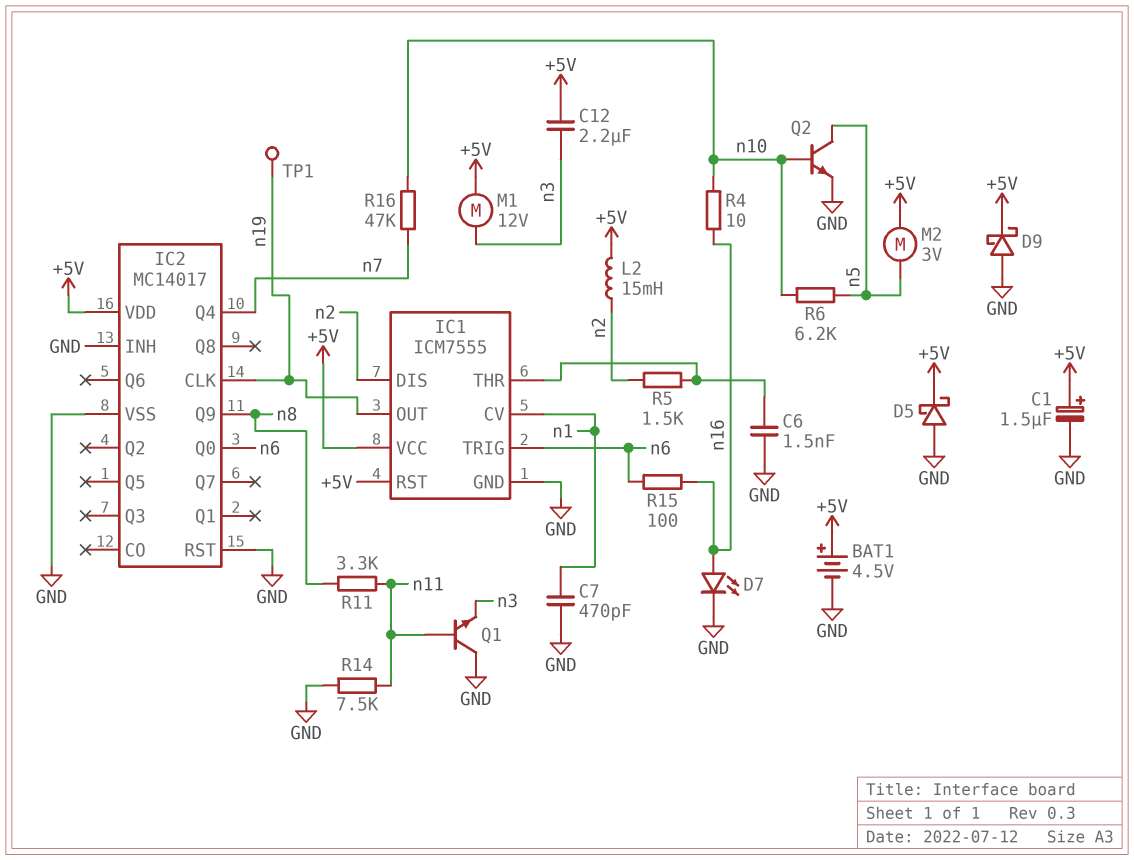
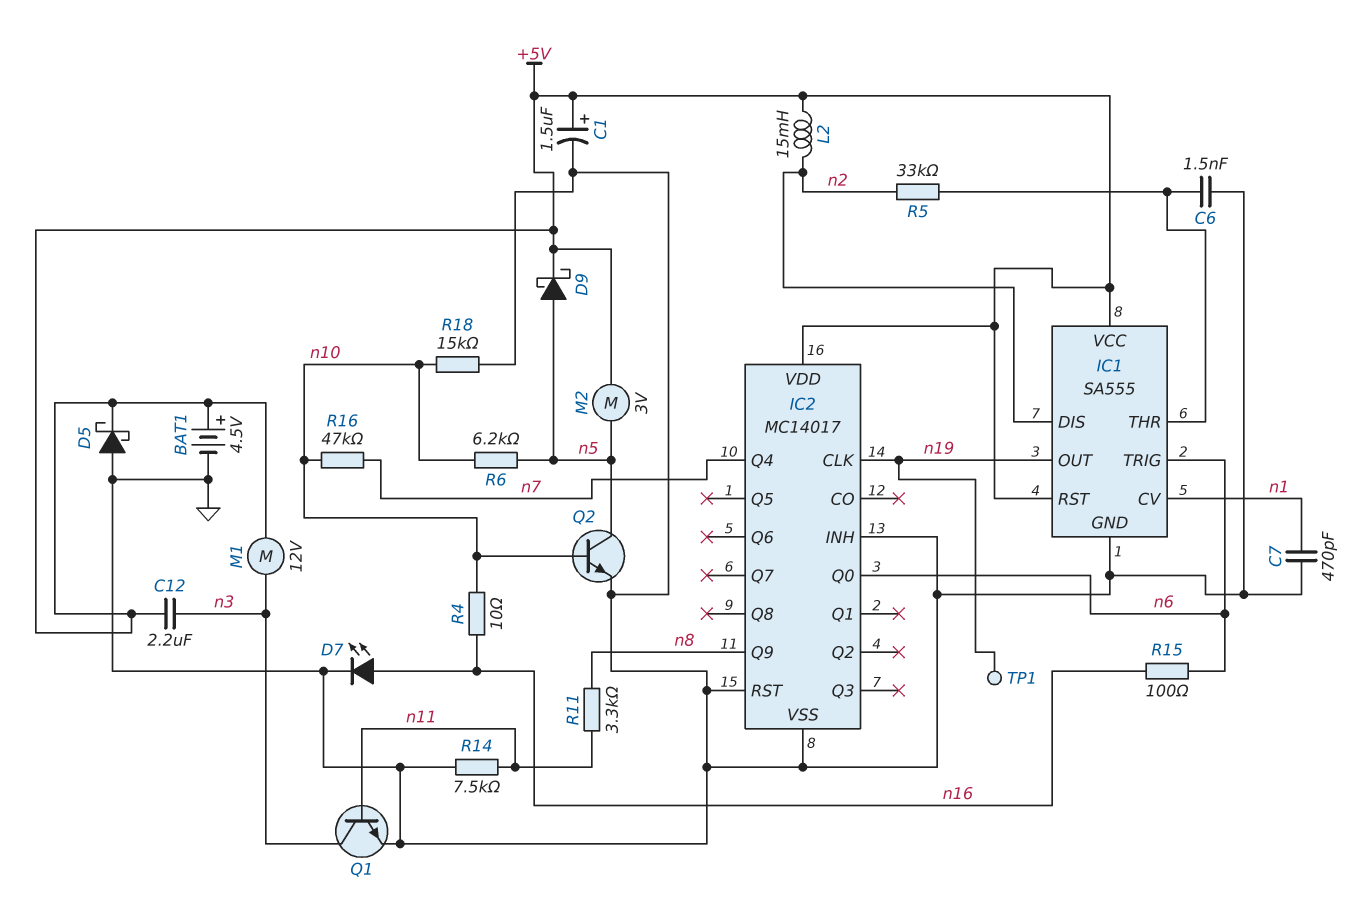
D9: schottky (A GND, K +5V) -> schottky (A n5, K +5V)
IC1: ICM7555 -> SA555
Q1: NPN (B n11, C GND, E n3) -> NPN (B n11, C n3, E GND)
R5: 1.5k (IC1/THR, n2) -> 33k (IC1/THR, n2)
R18: none -> 15k (GND, n10)

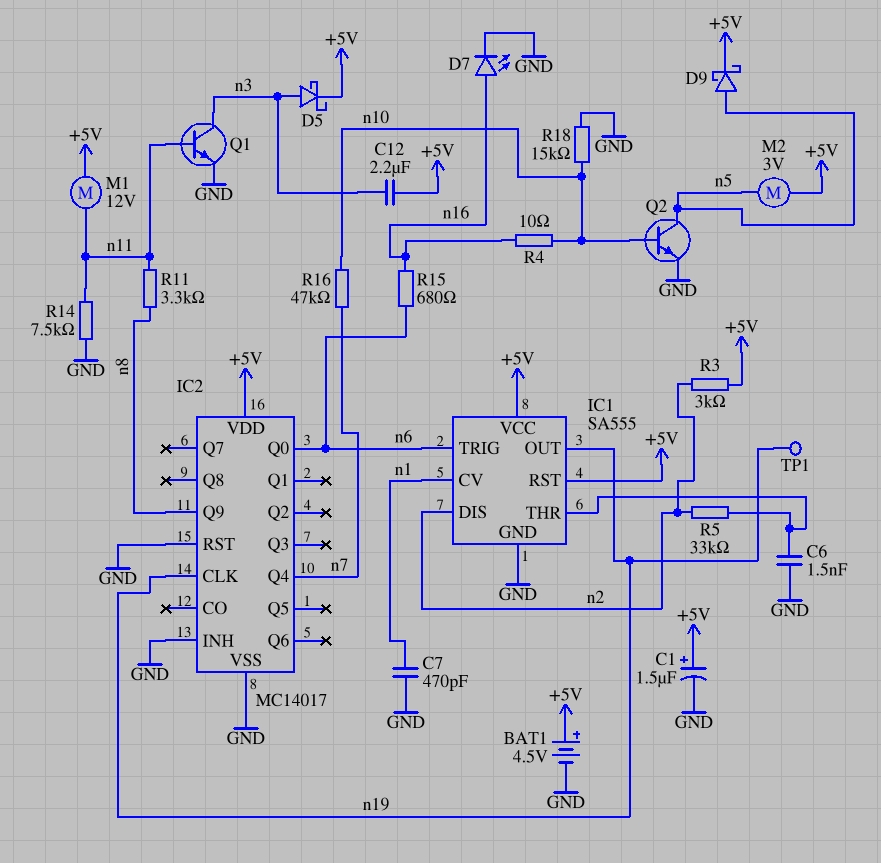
D5: schottky (A GND, K +5V) -> schottky (A n3, K +5V)
L2: 15mH (+5V, n2) -> none
M1: motor 12V (+5V, n3) -> motor 12V (+5V, n11)
R3: none -> 3k (+5V, n2)
R6: 6.2k (n5, n10) -> none
R15: 100 (n6, n16) -> 680 (n6, n16)

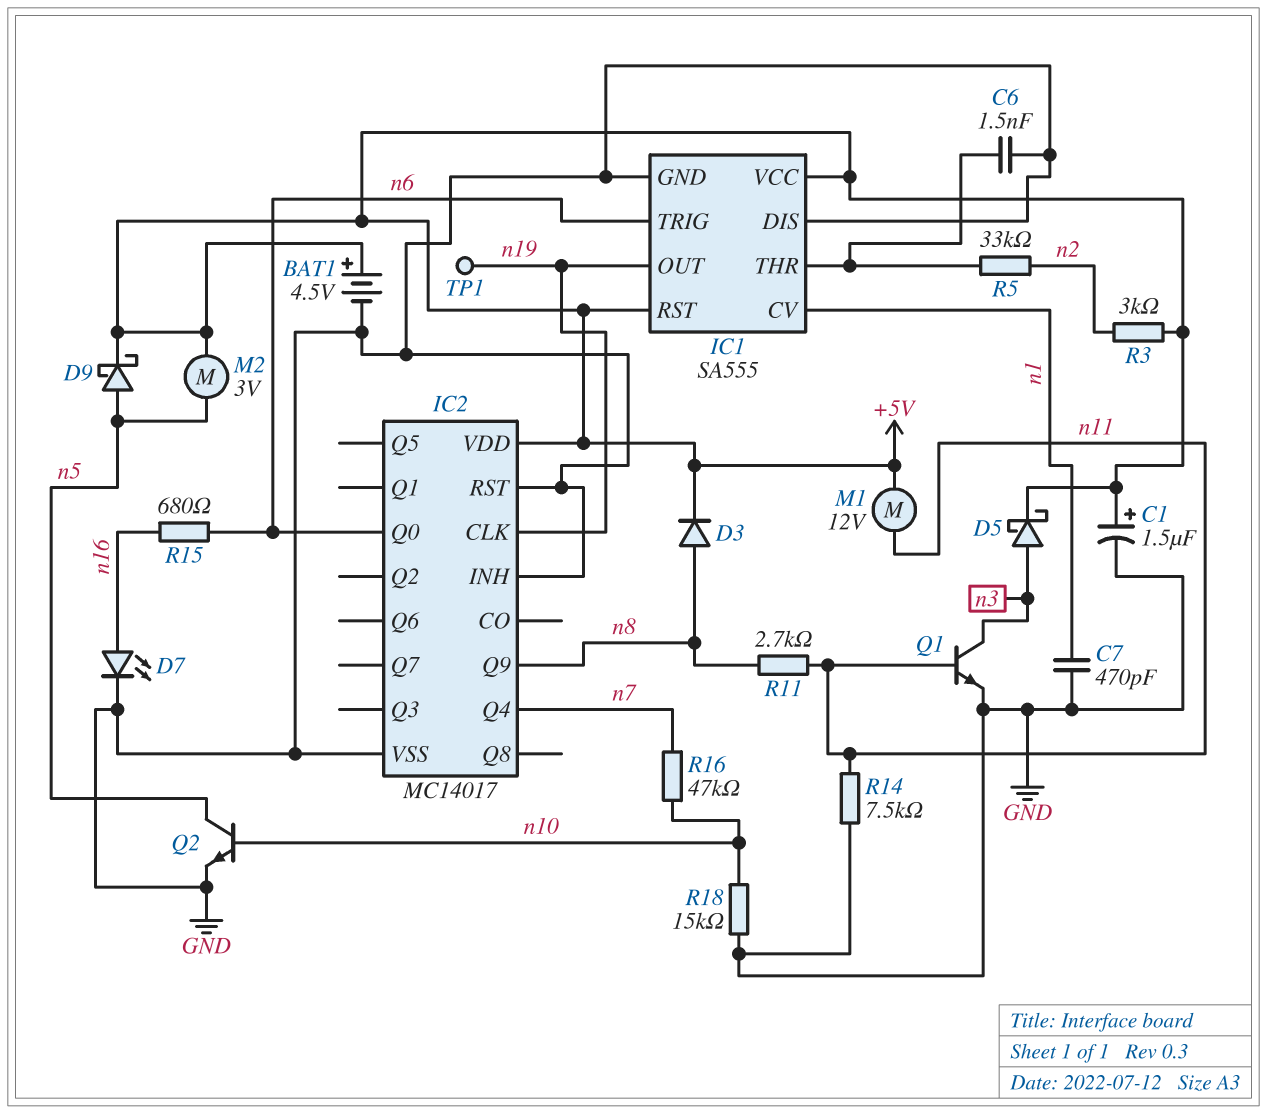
C12: 2.2uF (+5V, n3) -> none
D3: none -> diode (A n8, K +5V)
IC1 pin DIS: n2 -> GND
R4: 10 (n10, n16) -> none
R11: 3.3k (n8, n11) -> 2.7k (n8, n11)

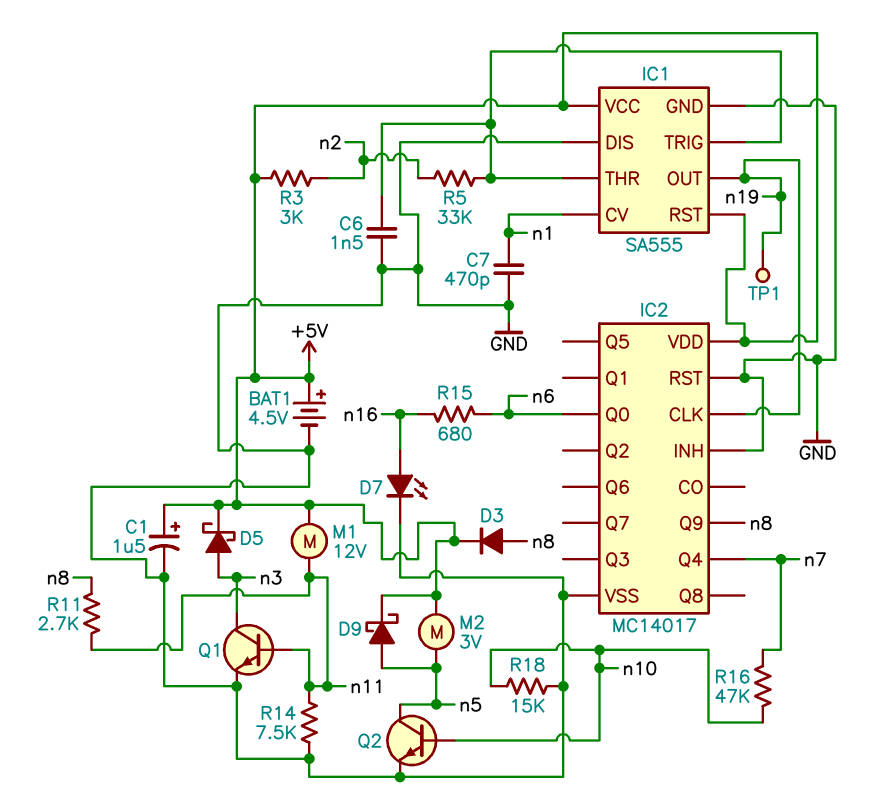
IC1 pin TRIG: n6 -> IC1/THR

